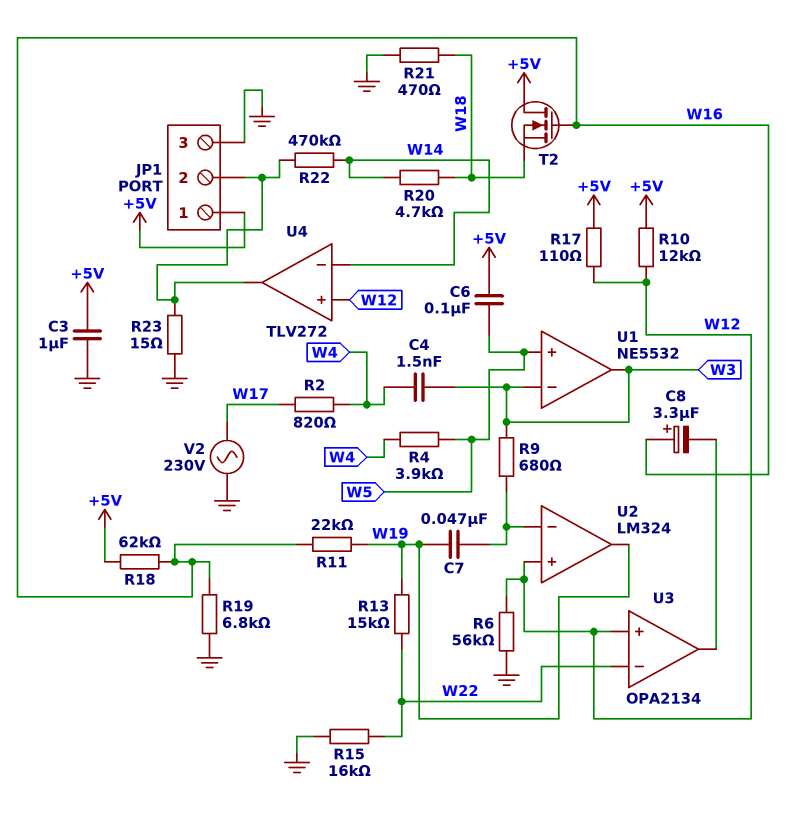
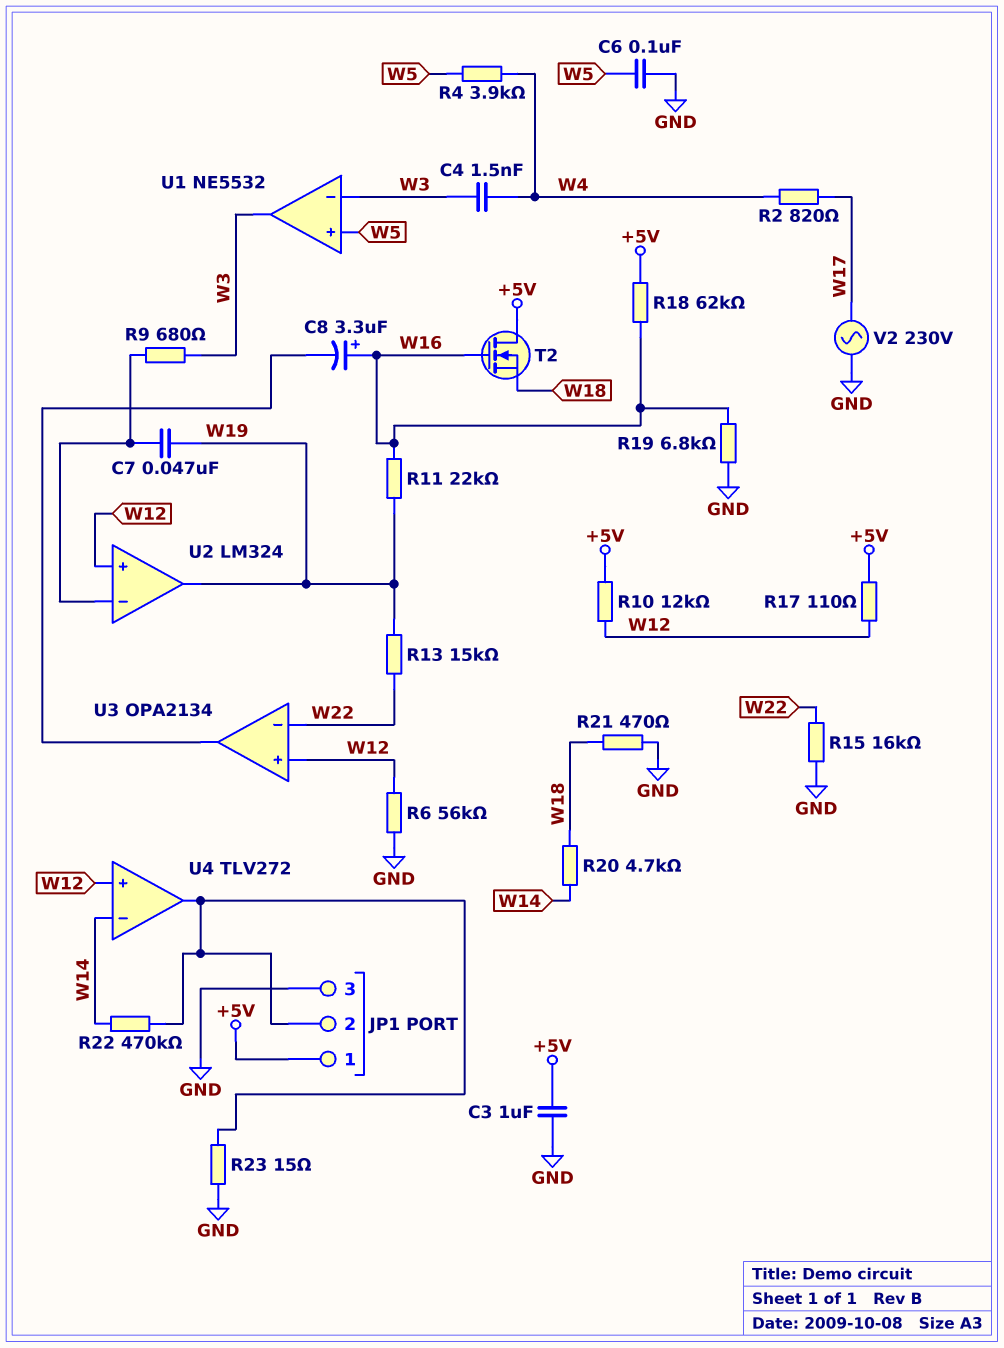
C6: 100nF (+5V, W5) -> 100nF (GND, W5)

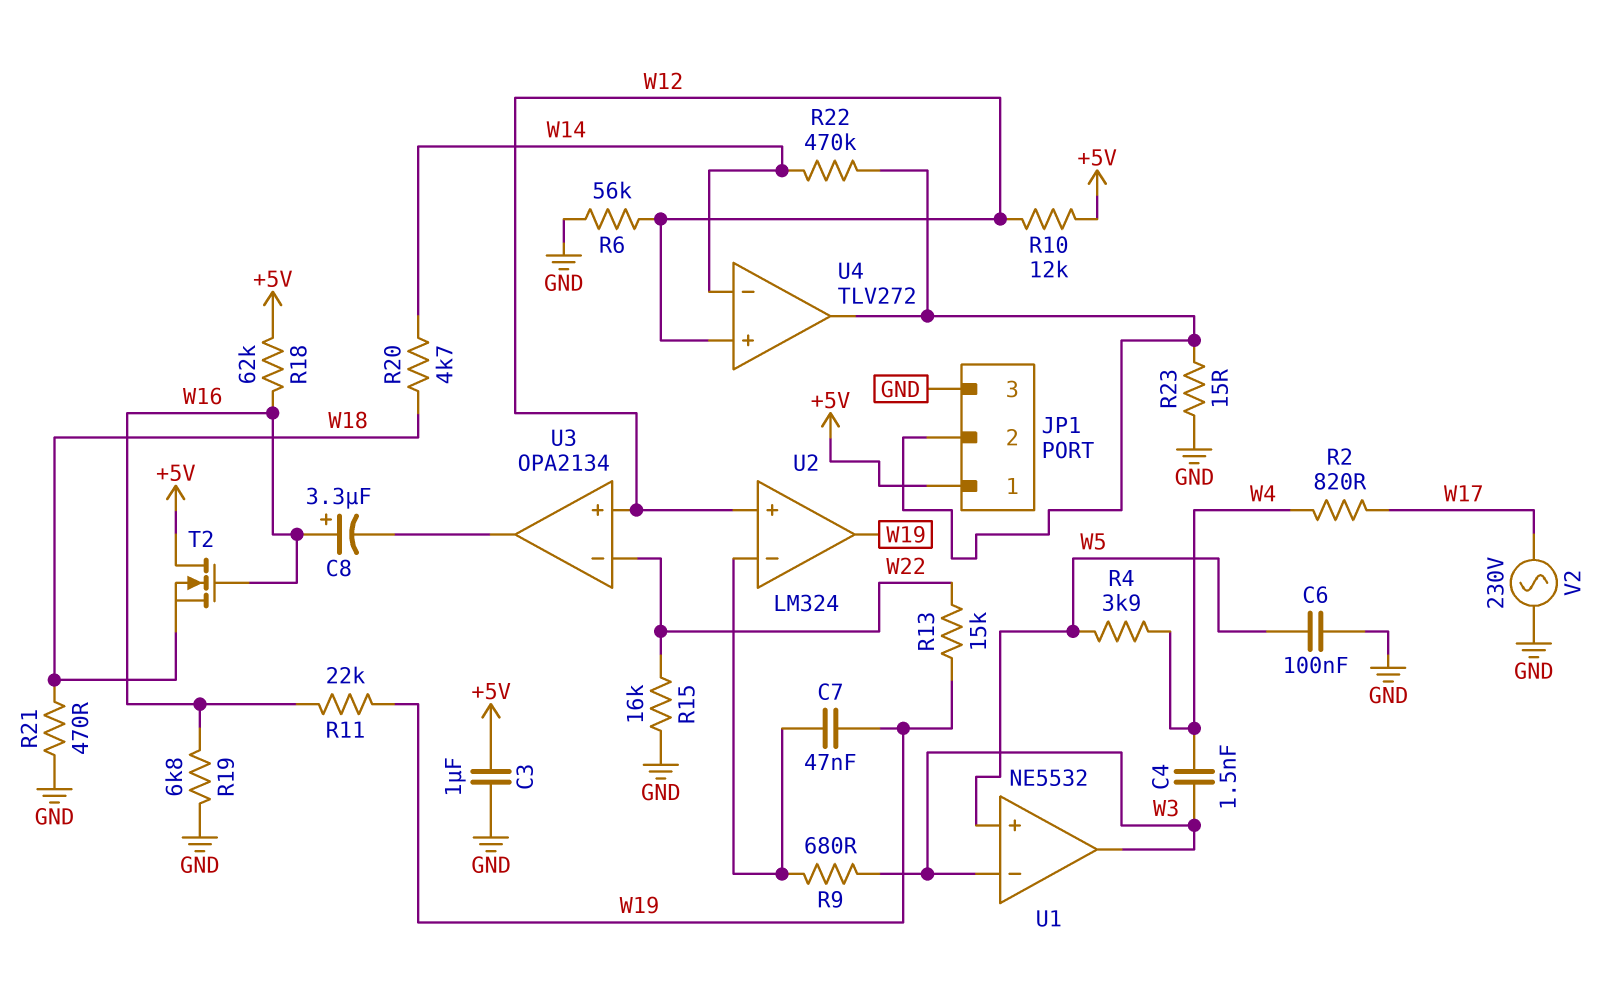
R17: 110 (+5V, W12) -> none

